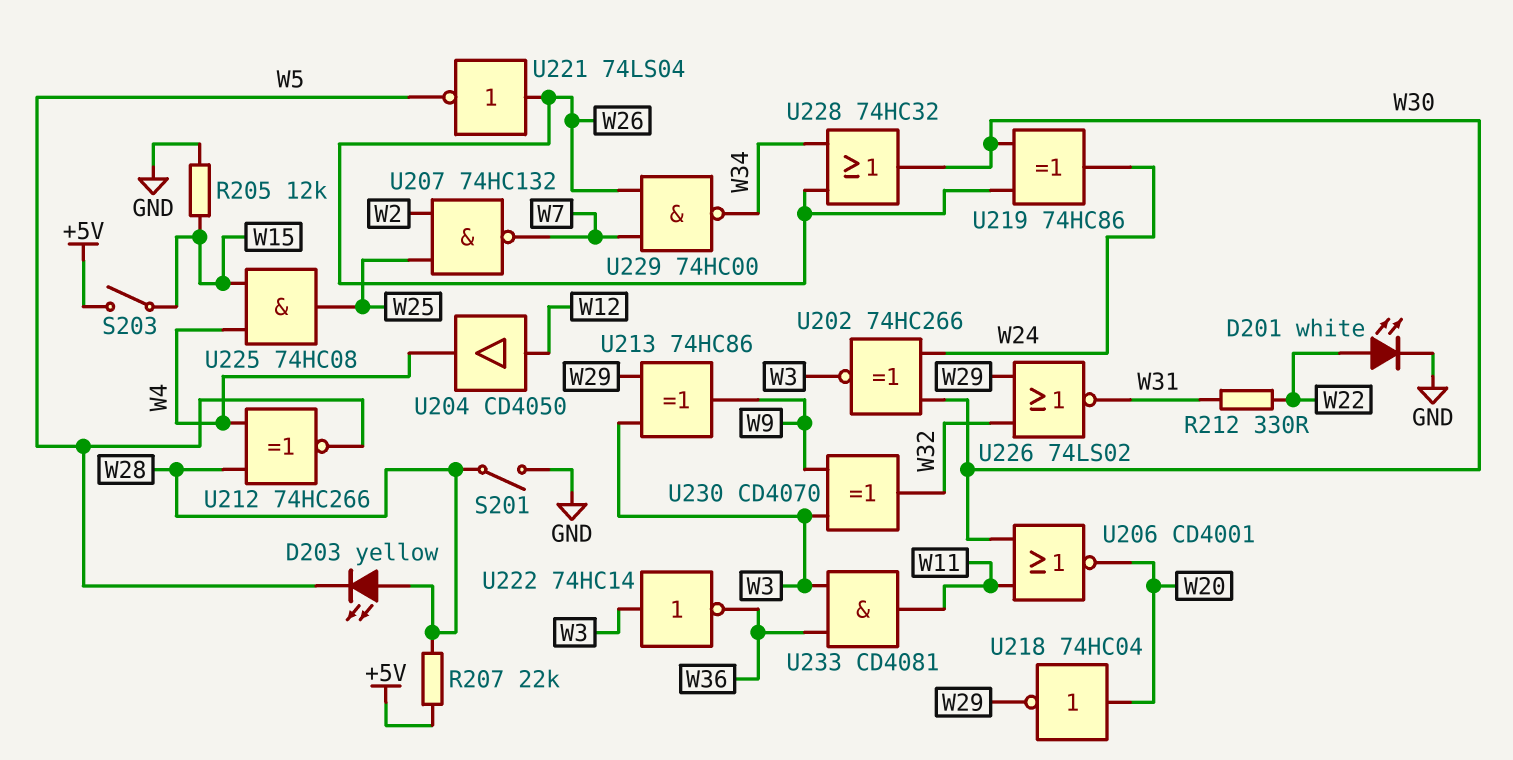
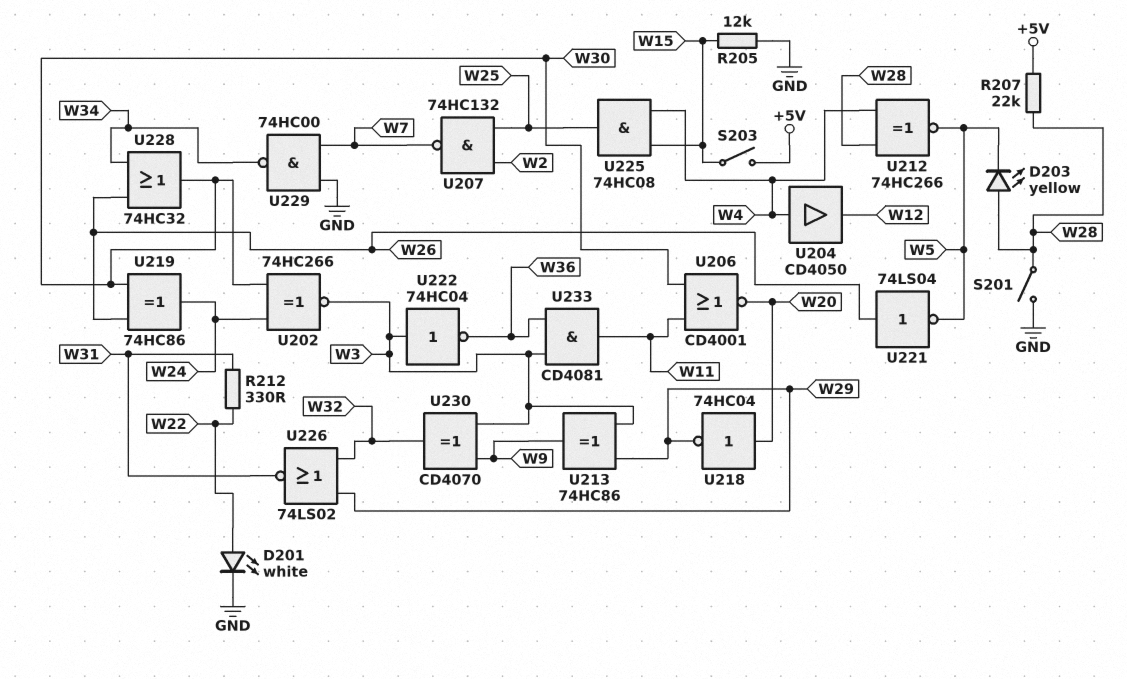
U204: buffer CD4050 (in W12, out W4) -> buffer CD4050 (in W4, out W12)
U222: NOT 74HC14 (in W3, out W36) -> NOT 74HC04 (in W3, out W36)
U229: NAND 74HC00 (in W7, in W26, out W34) -> NAND 74HC00 (in GND, in W7, out W34)

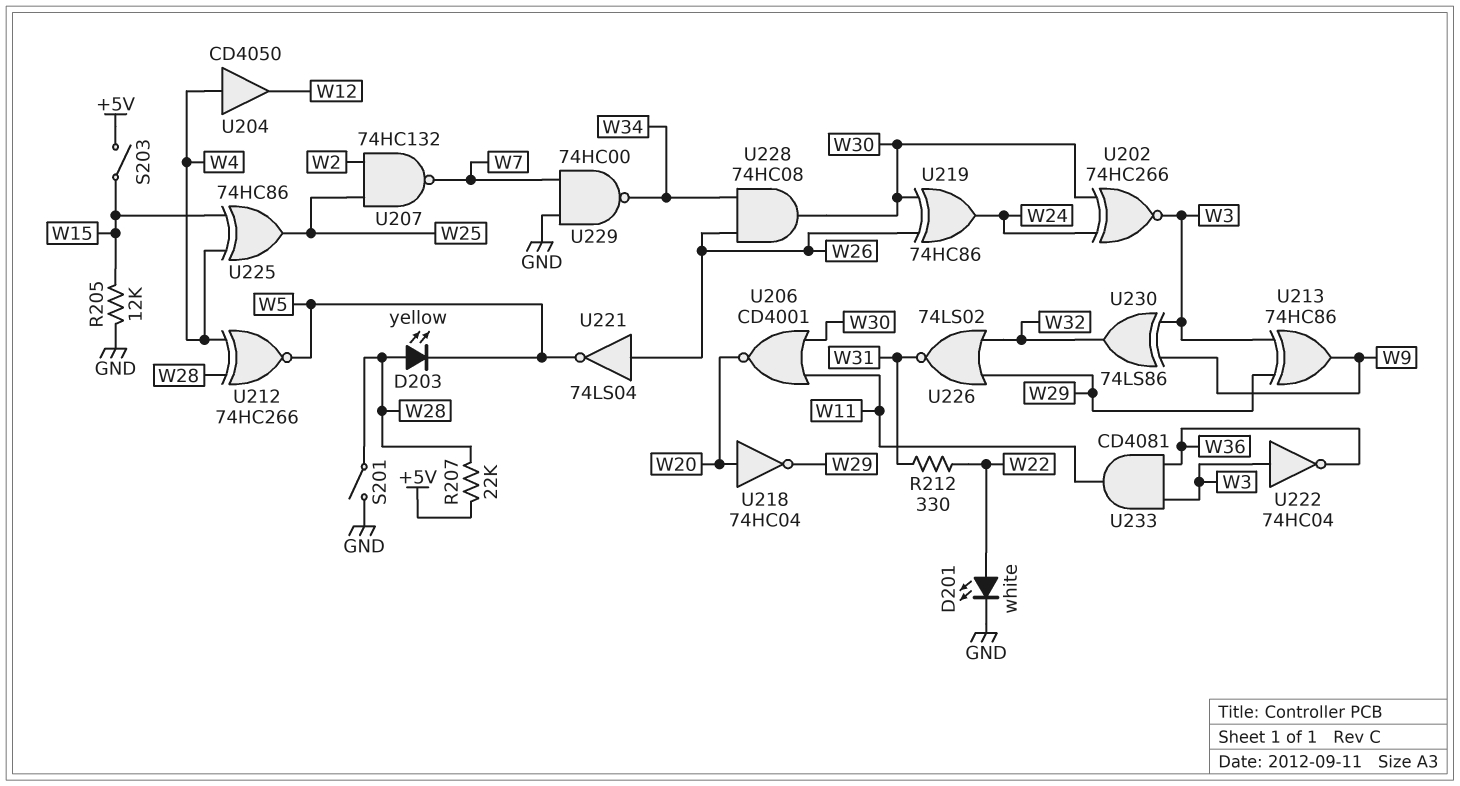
U225: AND 74HC08 (in W4, in W15, out W25) -> XOR 74HC86 (in W4, in W15, out W25)
U228: OR 74HC32 (in W26, in W34, out W30) -> AND 74HC08 (in W26, in W34, out W30)
U230: XOR CD4070 (in W3, in W9, out W32) -> XOR 74LS86 (in W3, in W9, out W32)

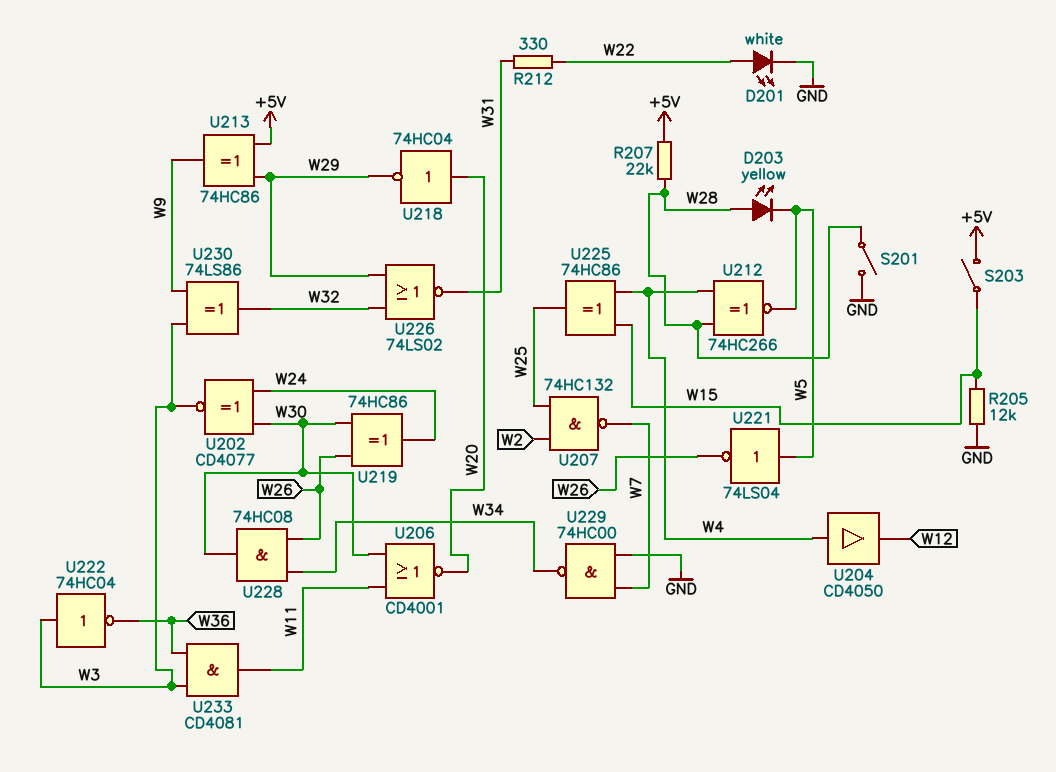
U202: XNOR 74HC266 (in W24, in W30, out W3) -> XNOR CD4077 (in W24, in W30, out W3)
U213: XOR 74HC86 (in W3, in W29, out W9) -> XOR 74HC86 (in +5V, in W29, out W9)
U221: NOT 74LS04 (in W26, out W5) -> NOT 74LS04 (in W5, out W26)

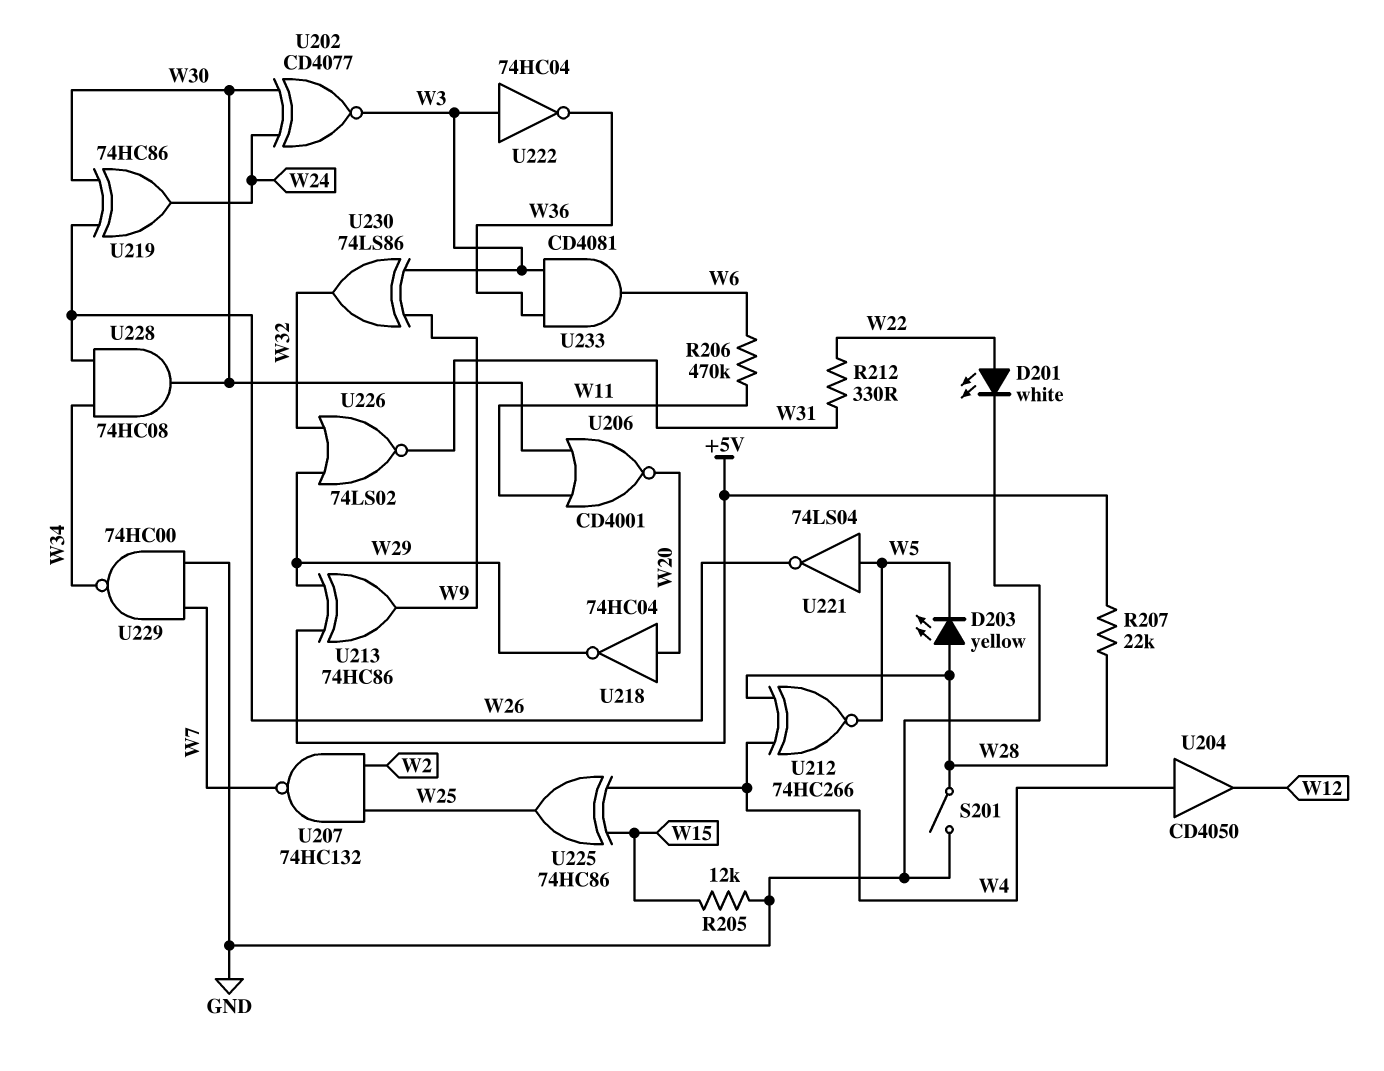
R206: none -> 470k (W6, W11)
S203: switch (+5V, W15) -> none
U233: AND CD4081 (in W3, in W36, out W11) -> AND CD4081 (in W3, in W36, out W6)

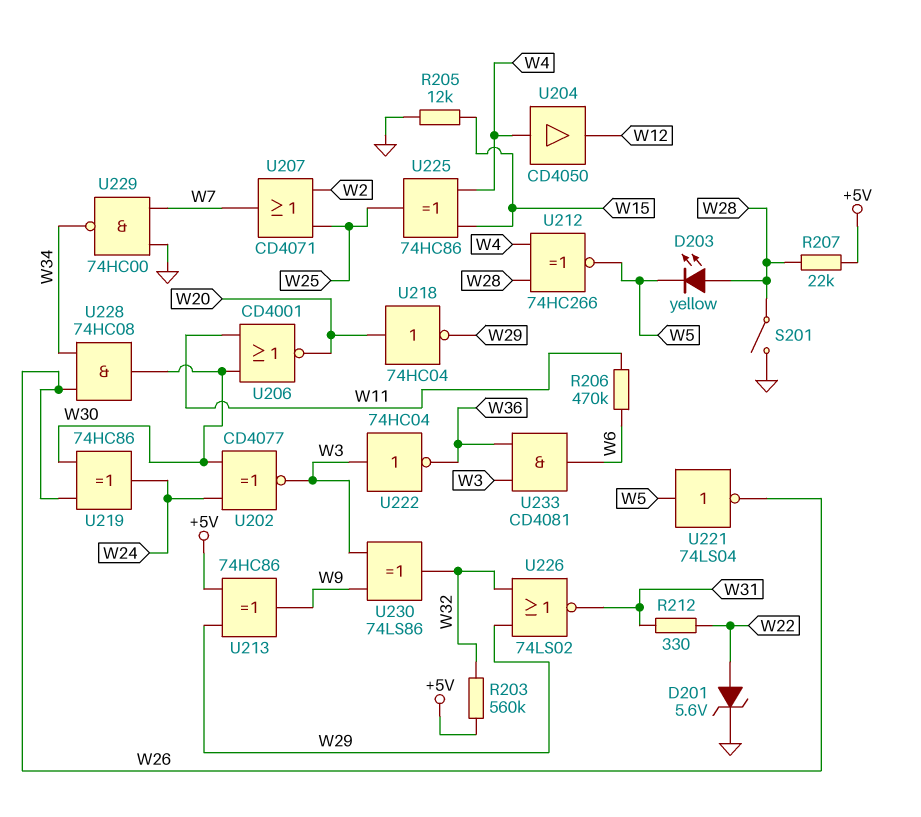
D201: LED white (A W22, K GND) -> zener 5.6V (A W22, K GND)
R203: none -> 560k (+5V, W32)
U207: NAND 74HC132 (in W2, in W25, out W7) -> OR CD4071 (in W2, in W25, out W7)

